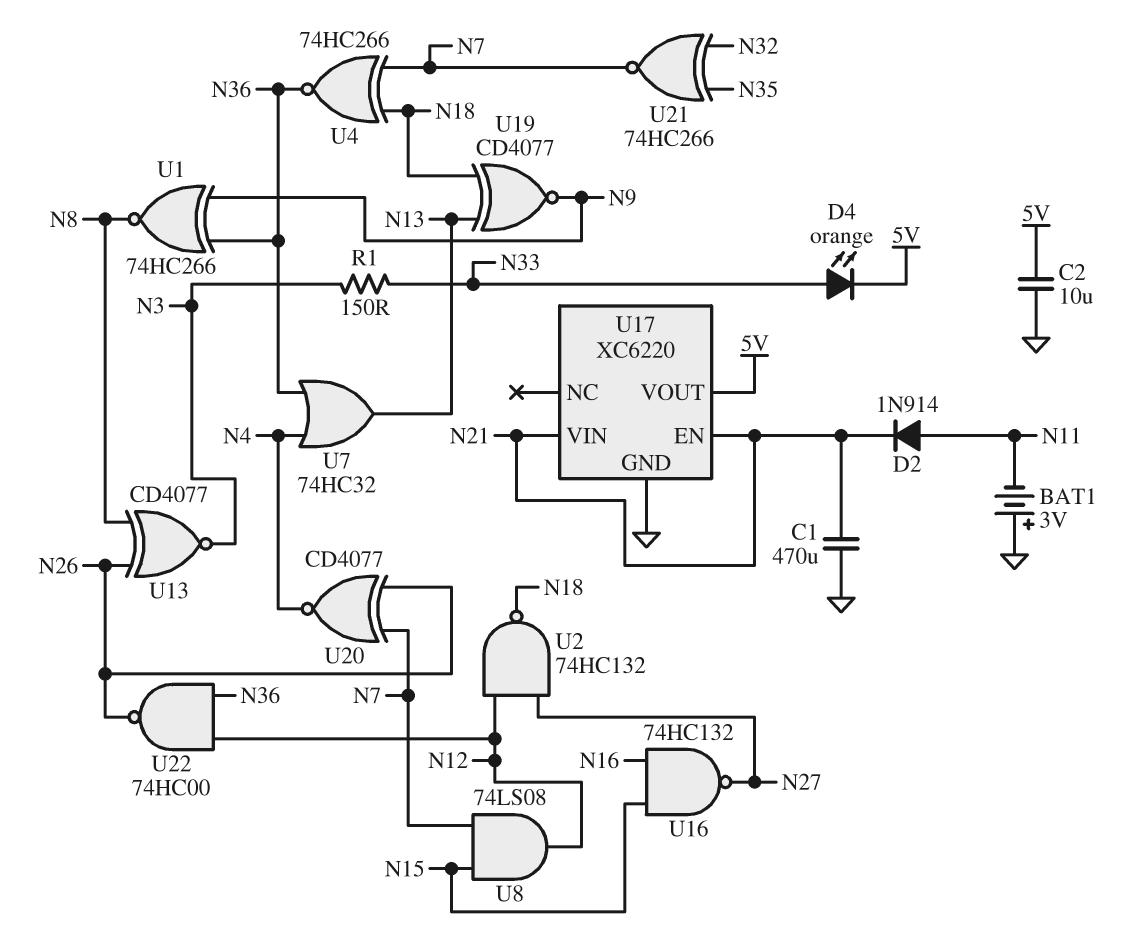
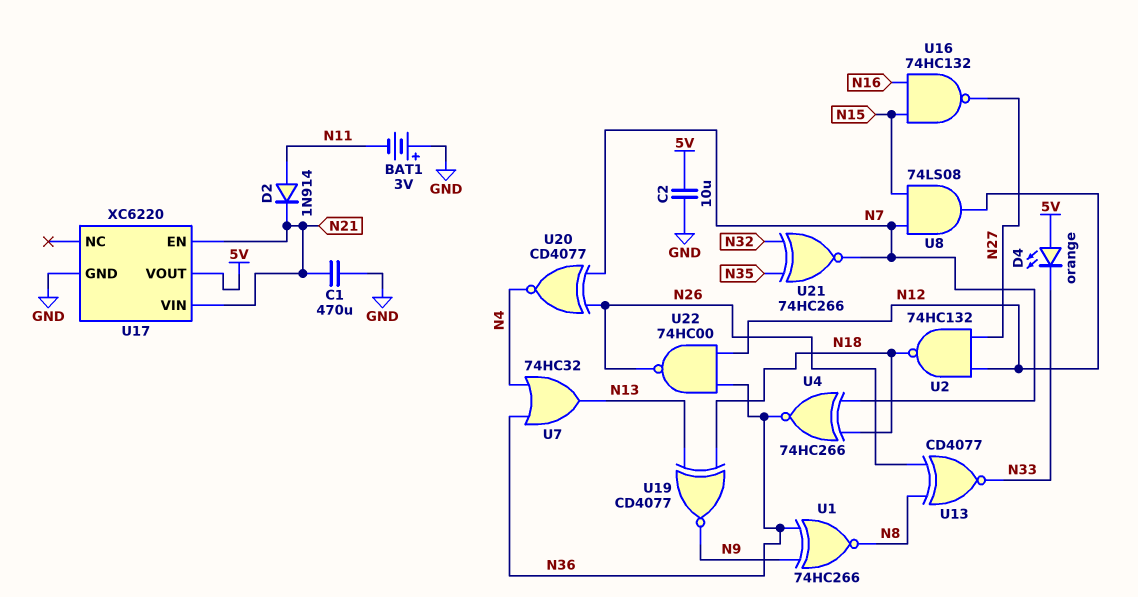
D4: LED orange (A N33, K 5V) -> LED orange (A 5V, K N33)
R1: 150 (N3, N33) -> none
U13: XNOR CD4077 (in N8, in N26, out N3) -> XNOR CD4077 (in N8, in N26, out N33)

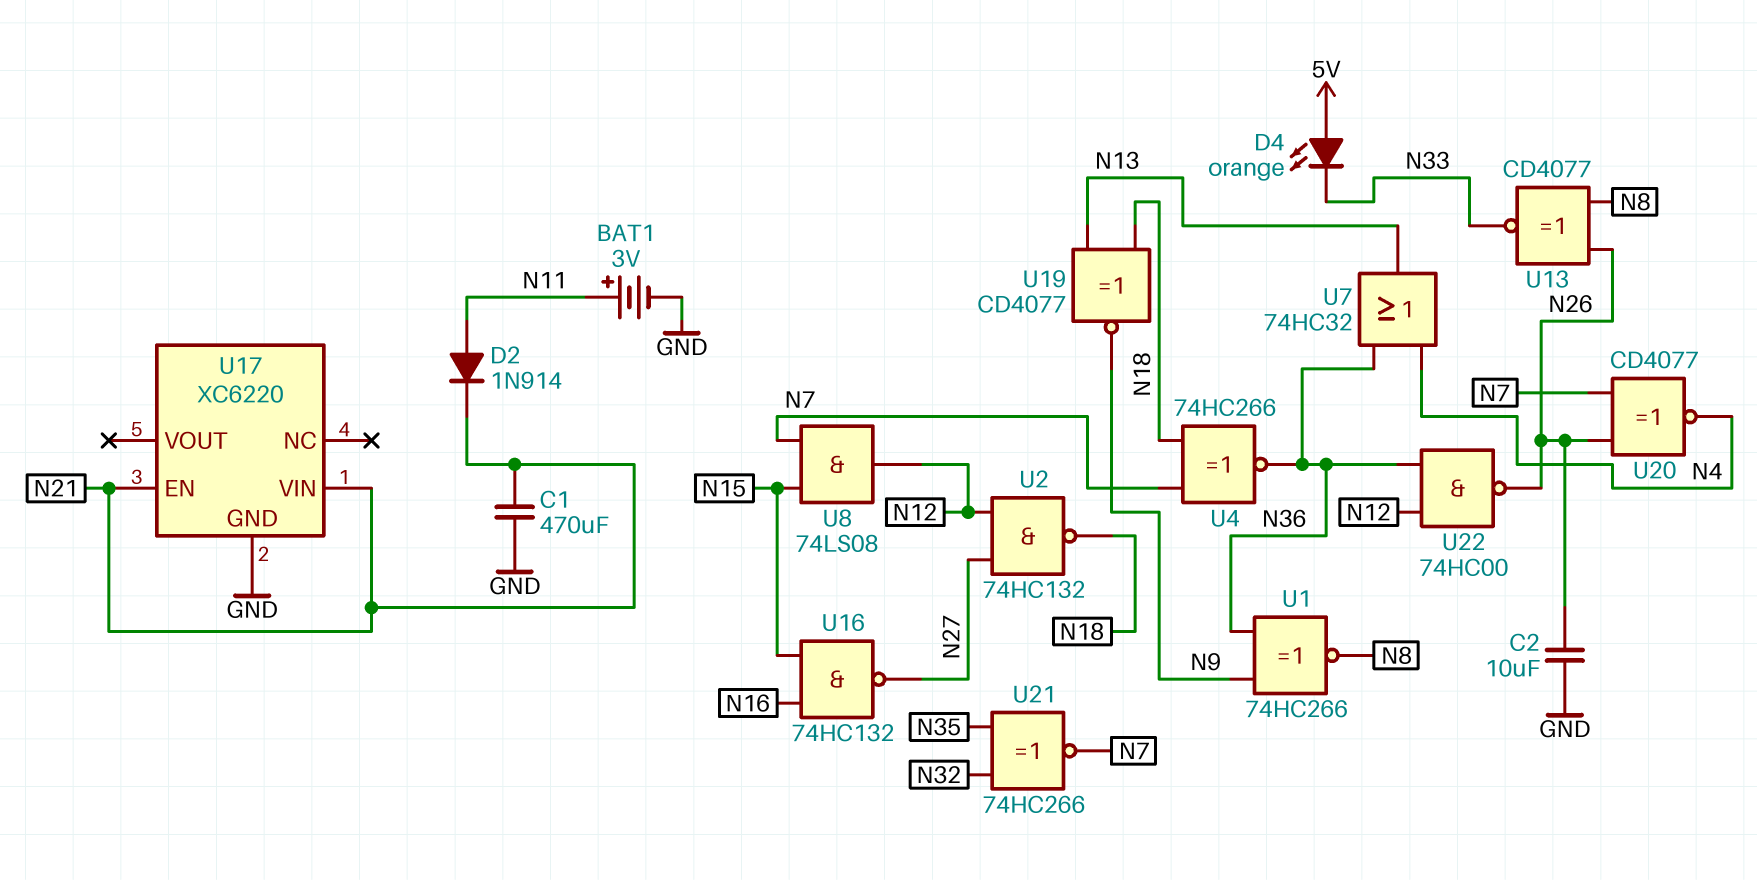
BAT1: 3V (plus GND, minus N11) -> 3V (plus N11, minus GND)
C2: 10uF (5V, GND) -> 10uF (GND, N26)
U17 pin VOUT: 5V -> none

